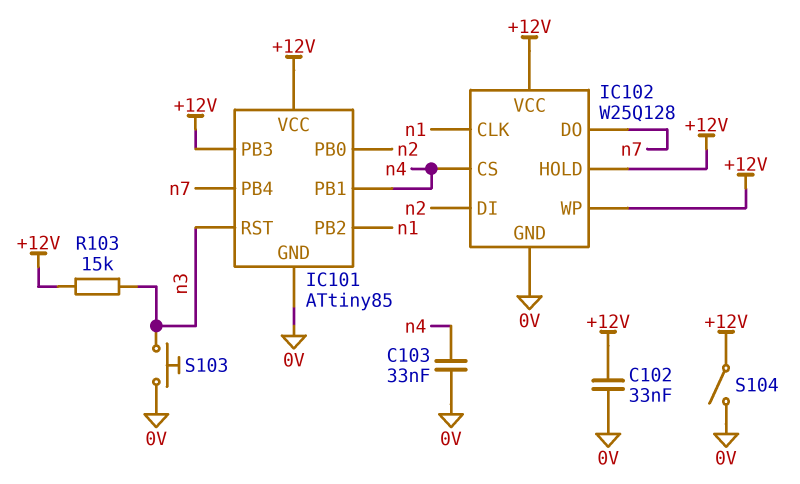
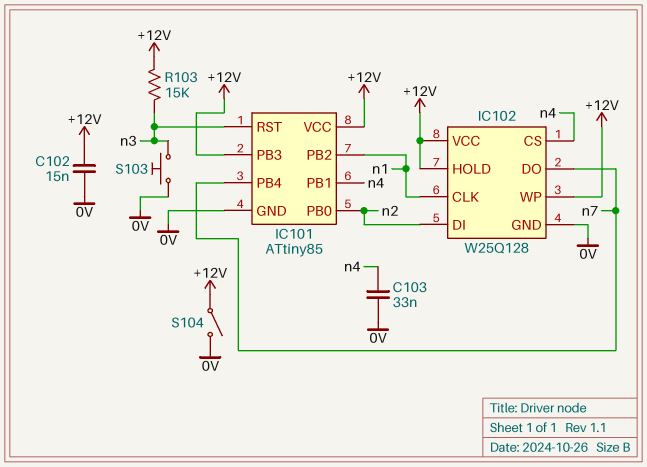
C102: 33nF (+12V, 0V) -> 15nF (+12V, 0V)

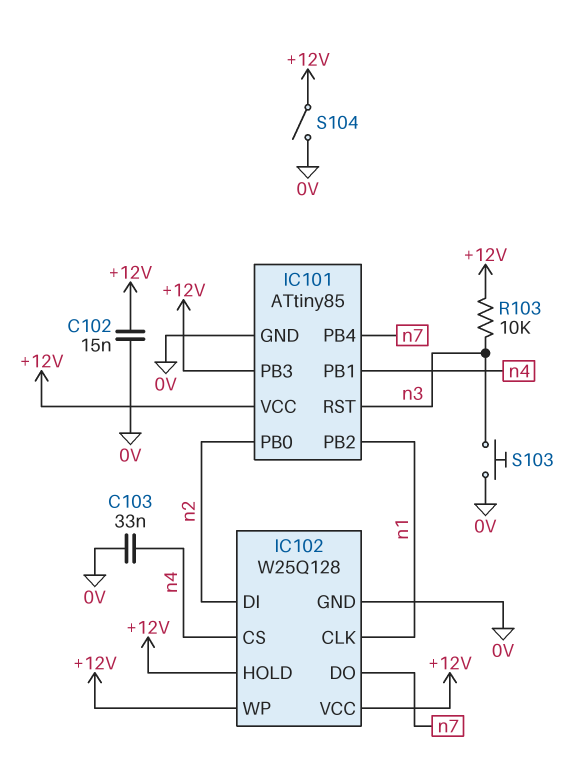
R103: 15k (+12V, n3) -> 10k (+12V, n3)

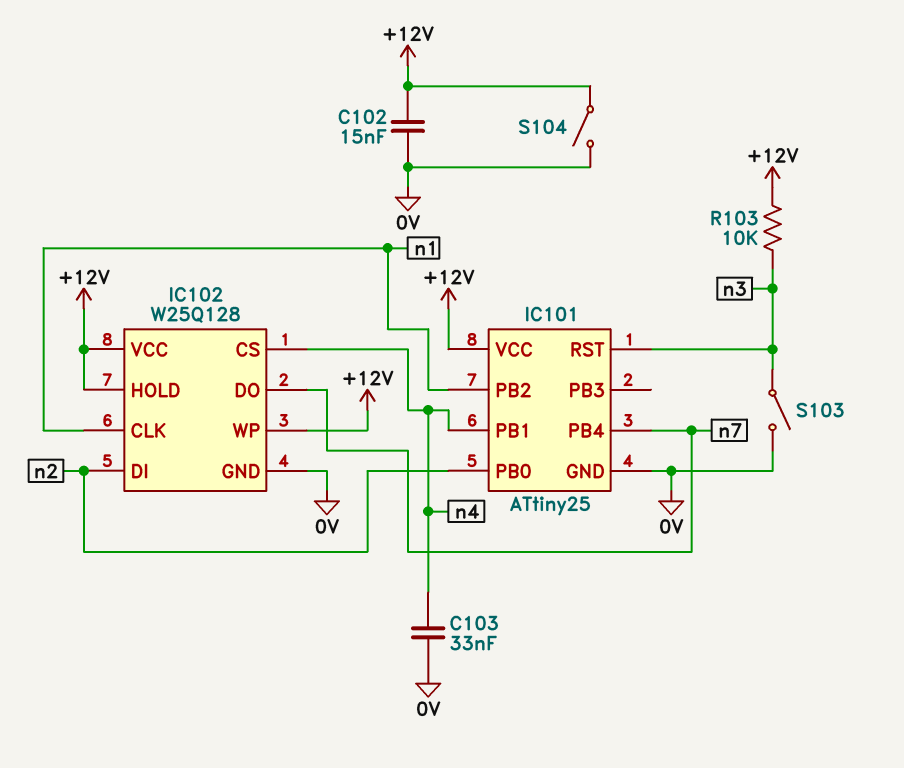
IC101: ATtiny85 -> ATtiny25
IC101 pin PB3: +12V -> none
S103: button (0V, n3) -> switch (0V, n3)

